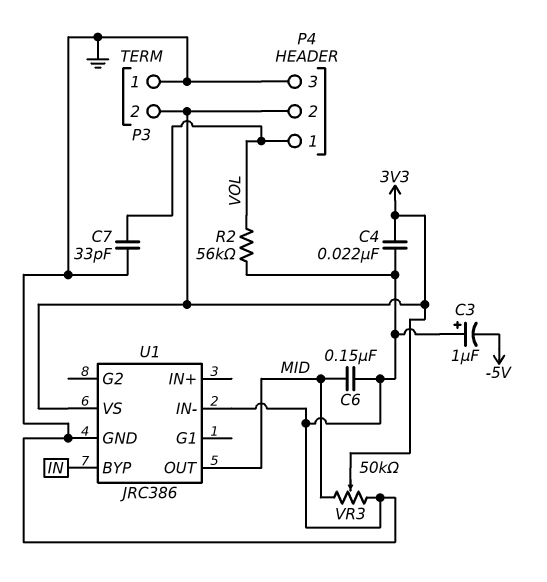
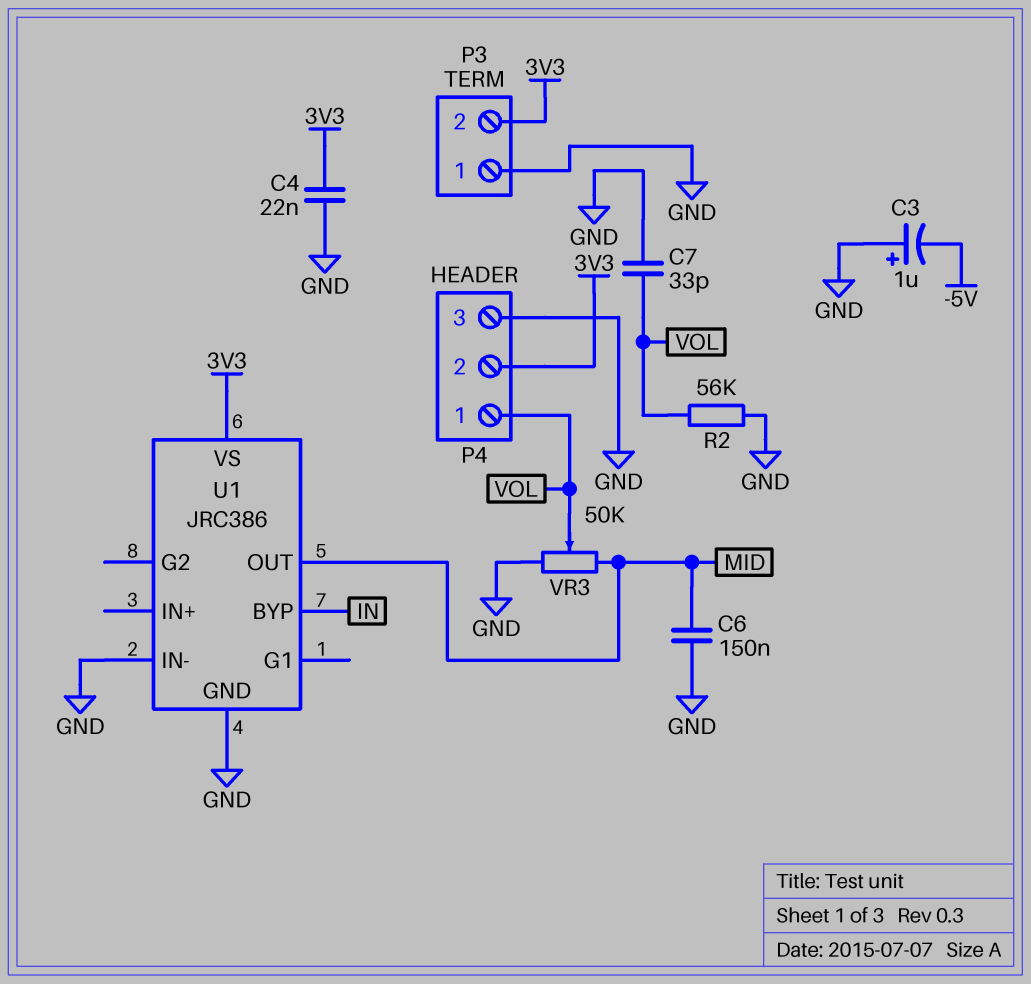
VR3: 50k (GND, MID, wiper 3V3) -> 50k (GND, MID, wiper VOL)

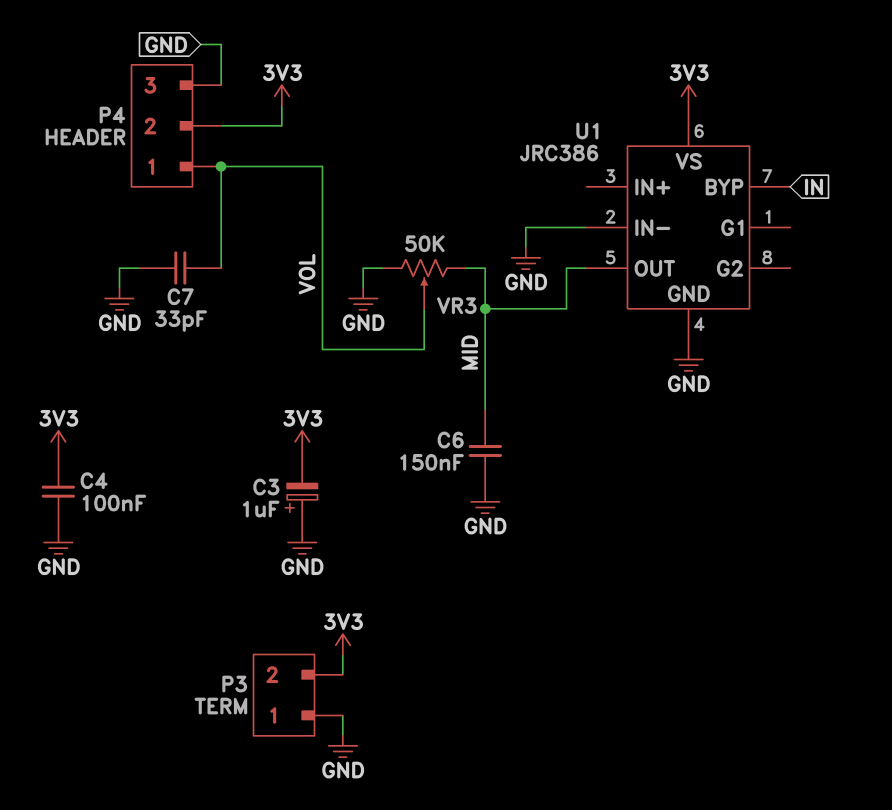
C3: 1uF (plus GND, minus -5V) -> 1uF (plus GND, minus 3V3)
C4: 22nF (3V3, GND) -> 100nF (3V3, GND)
R2: 56k (GND, VOL) -> none

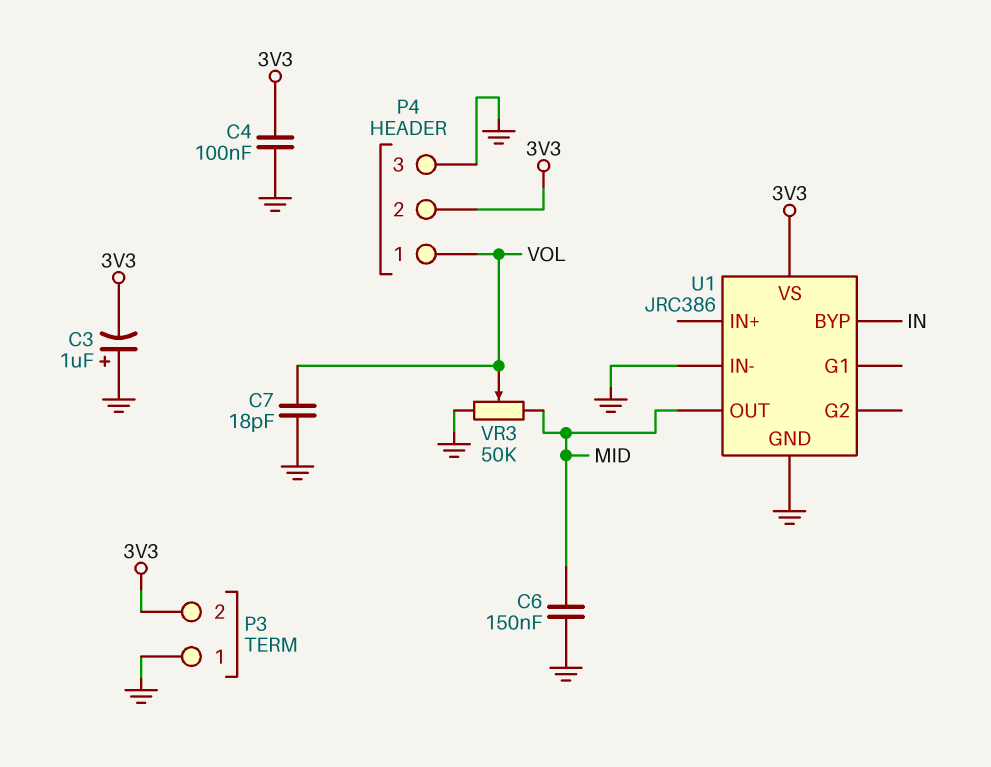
C7: 33pF (GND, VOL) -> 18pF (GND, VOL)

